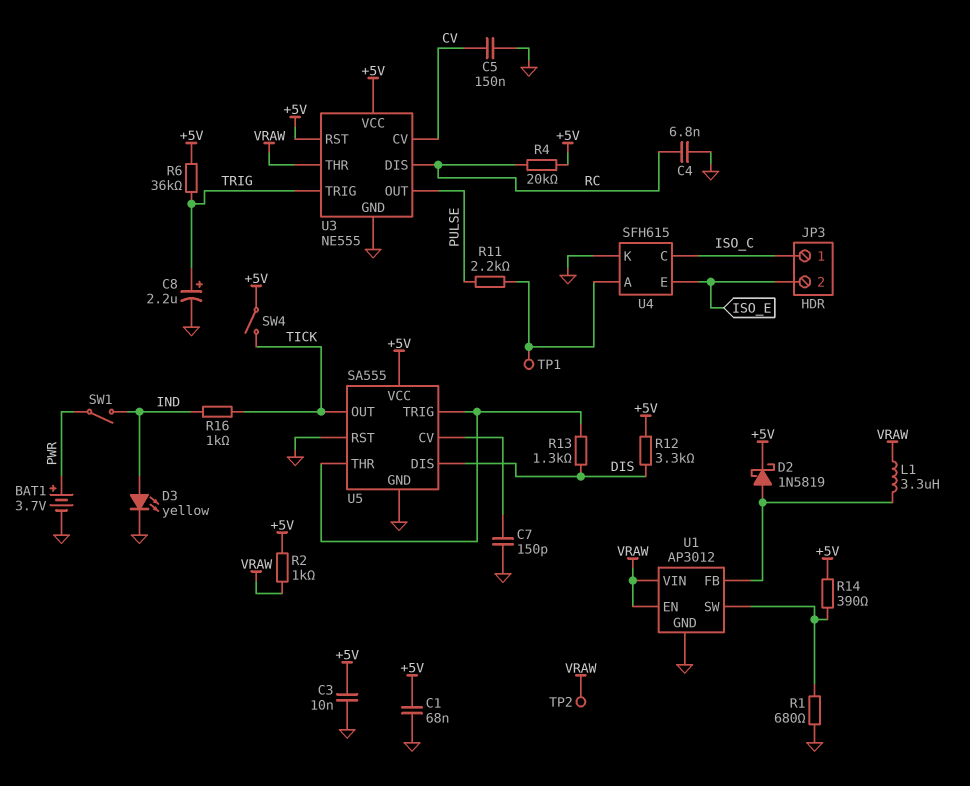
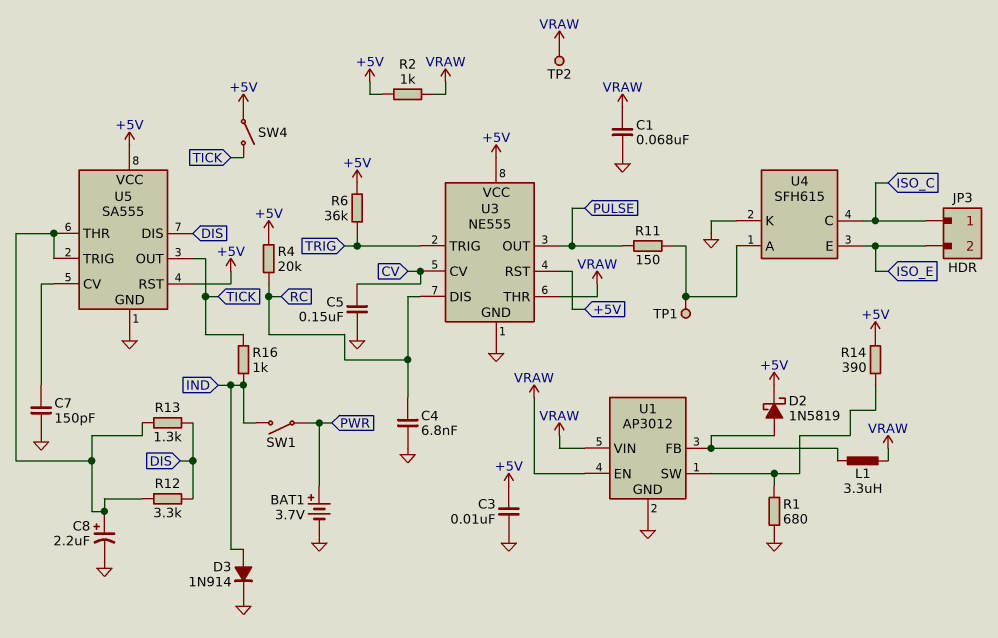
C1: 68nF (+5V, GND) -> 68nF (GND, VRAW)
C8: 2.2uF (plus TRIG, minus GND) -> 2.2uF (plus U5/THR, minus GND)
D3: LED yellow (A IND, K GND) -> diode 1N914 (A IND, K GND)
R11: 2.2k (PULSE, U4/A) -> 150 (PULSE, U4/A)
R12: 3.3k (+5V, DIS) -> 3.3k (DIS, U5/THR)
U5 pin RST: GND -> +5V

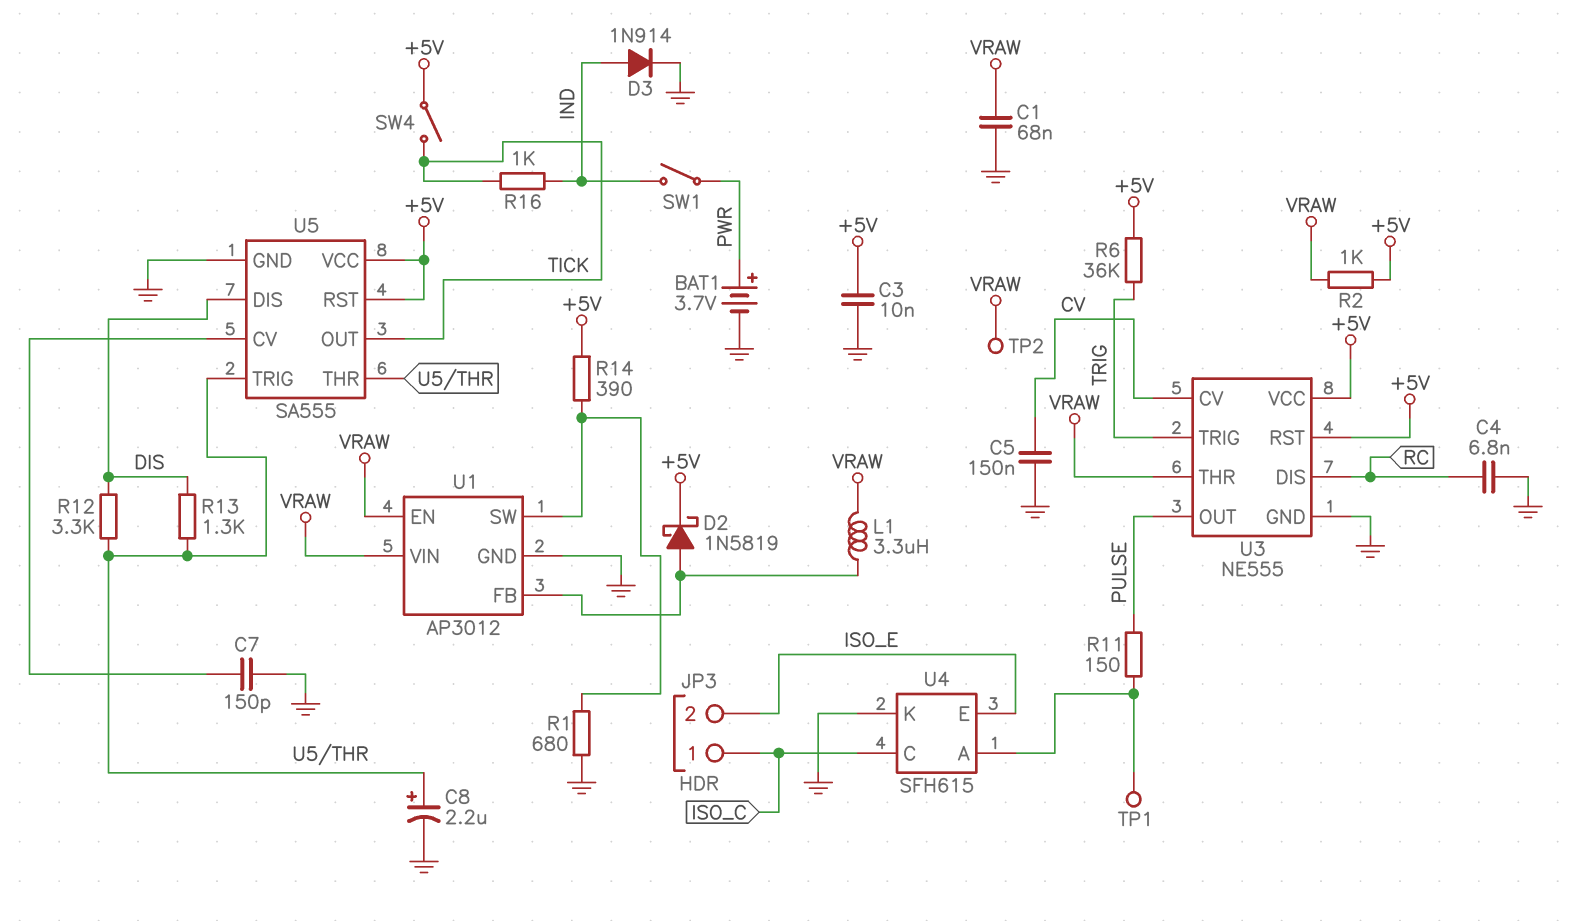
R4: 20k (+5V, RC) -> none

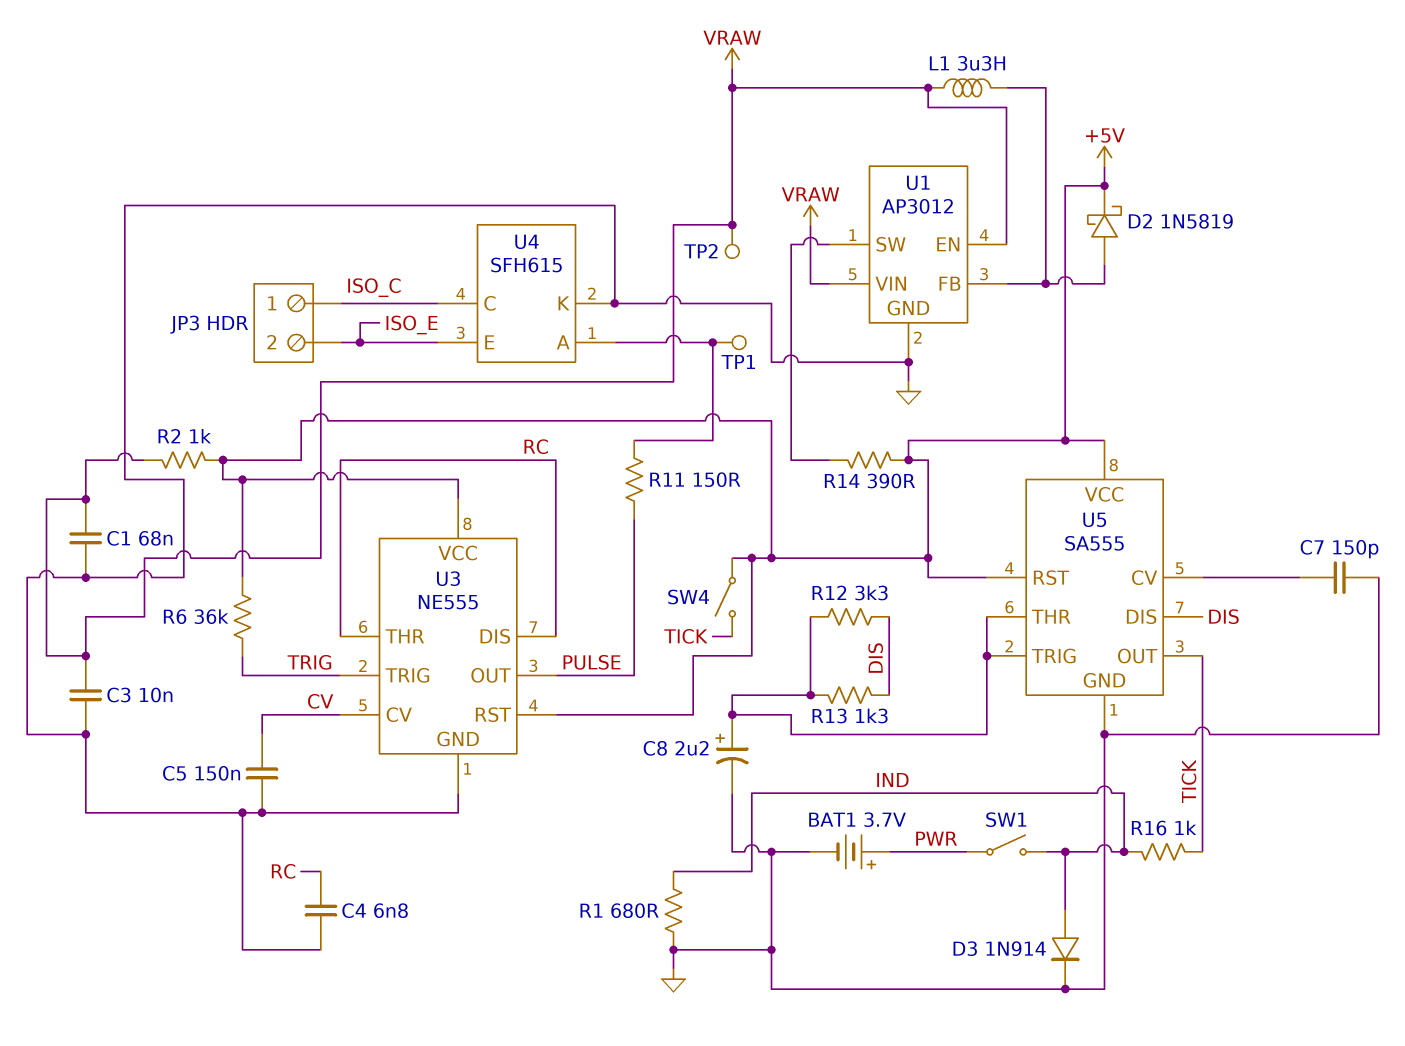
C3: 10nF (+5V, GND) -> 10nF (GND, VRAW)
R1: 680 (GND, U1/SW) -> 680 (GND, IND)
U3 pin THR: VRAW -> RC

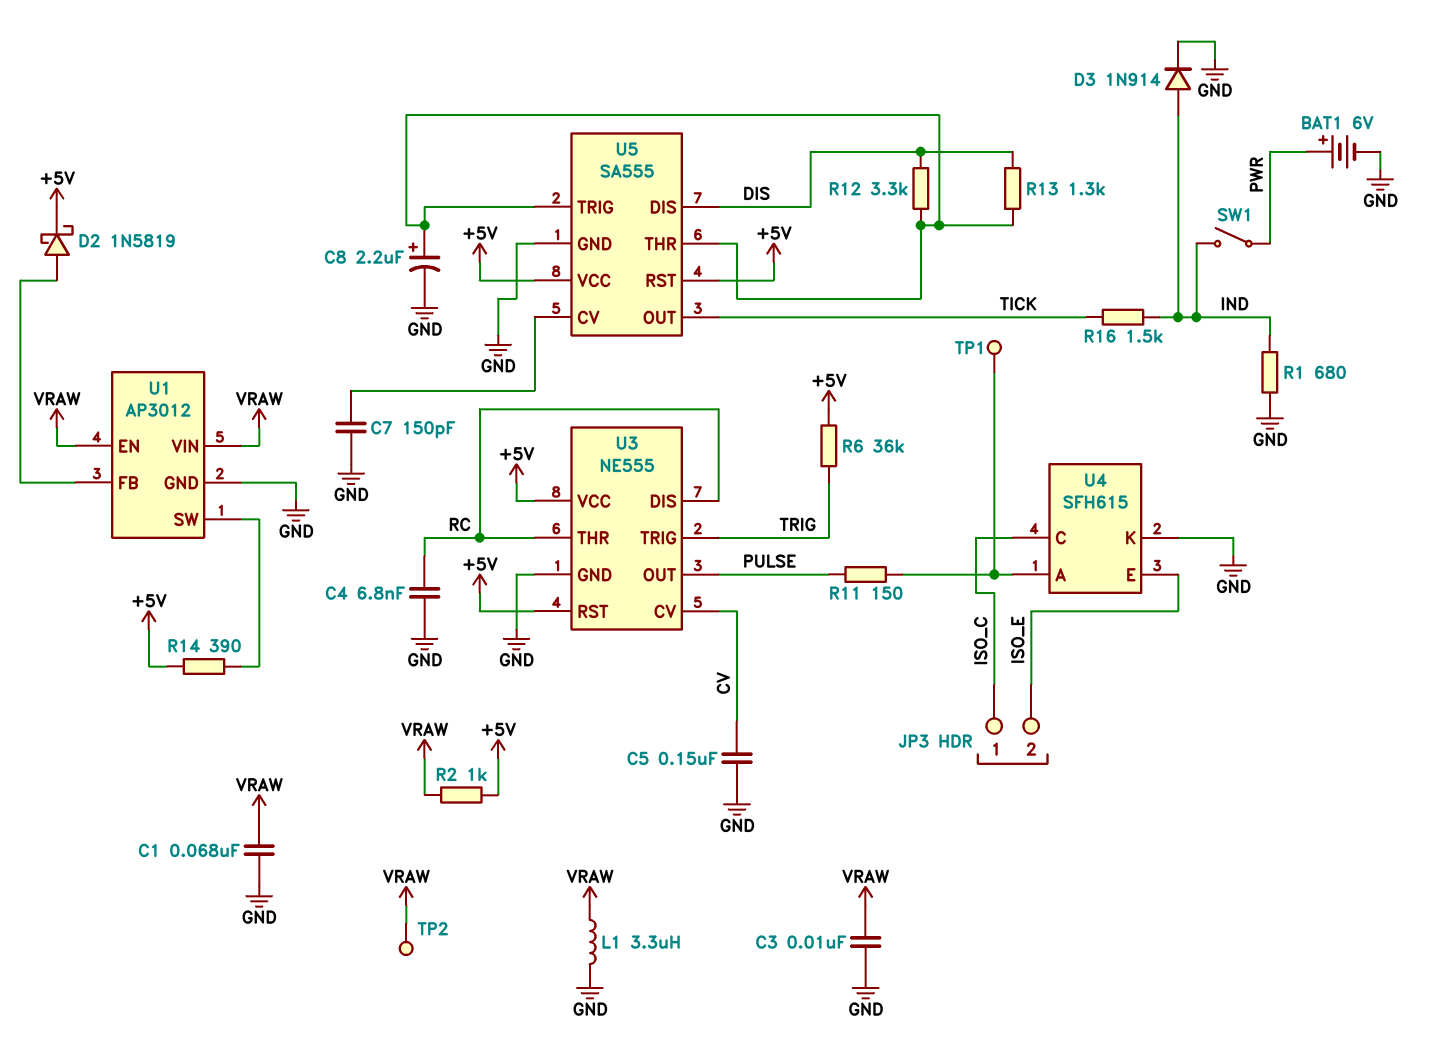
BAT1: 3.7V (plus PWR, minus GND) -> 6V (plus PWR, minus GND)
L1: 3.3uH (U1/FB, VRAW) -> 3.3uH (GND, VRAW)
R16: 1k (IND, TICK) -> 1.5k (IND, TICK)
SW4: switch (+5V, TICK) -> none

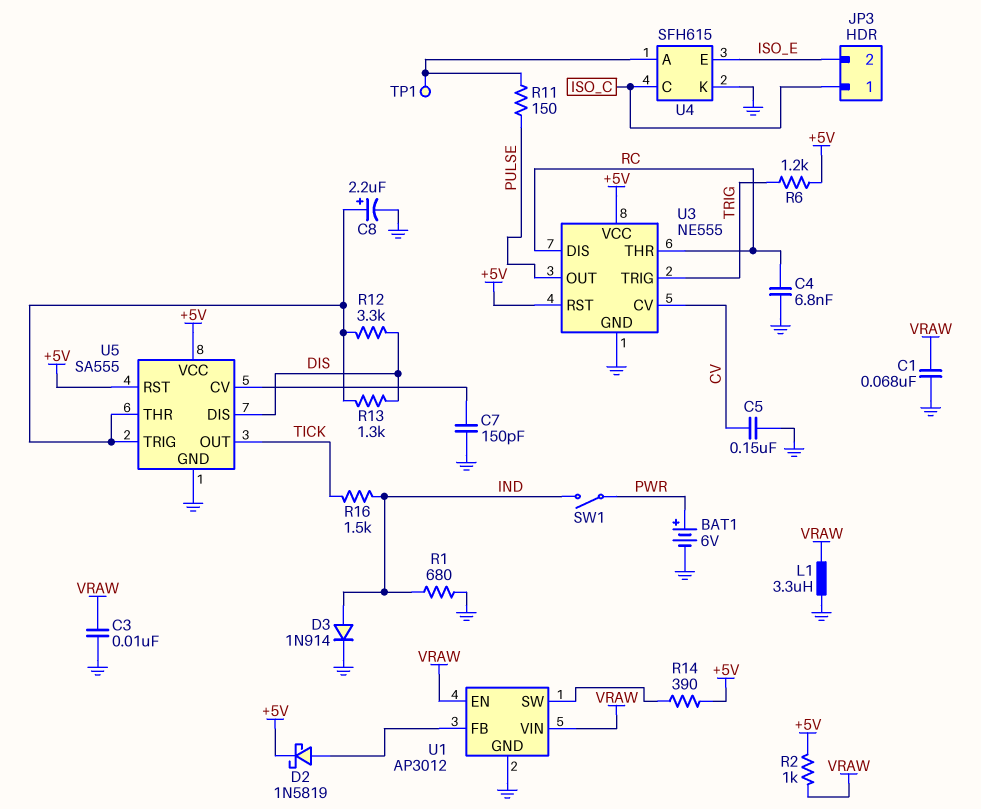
R6: 36k (+5V, TRIG) -> 1.2k (+5V, TRIG)
TP2: test point (VRAW) -> none

